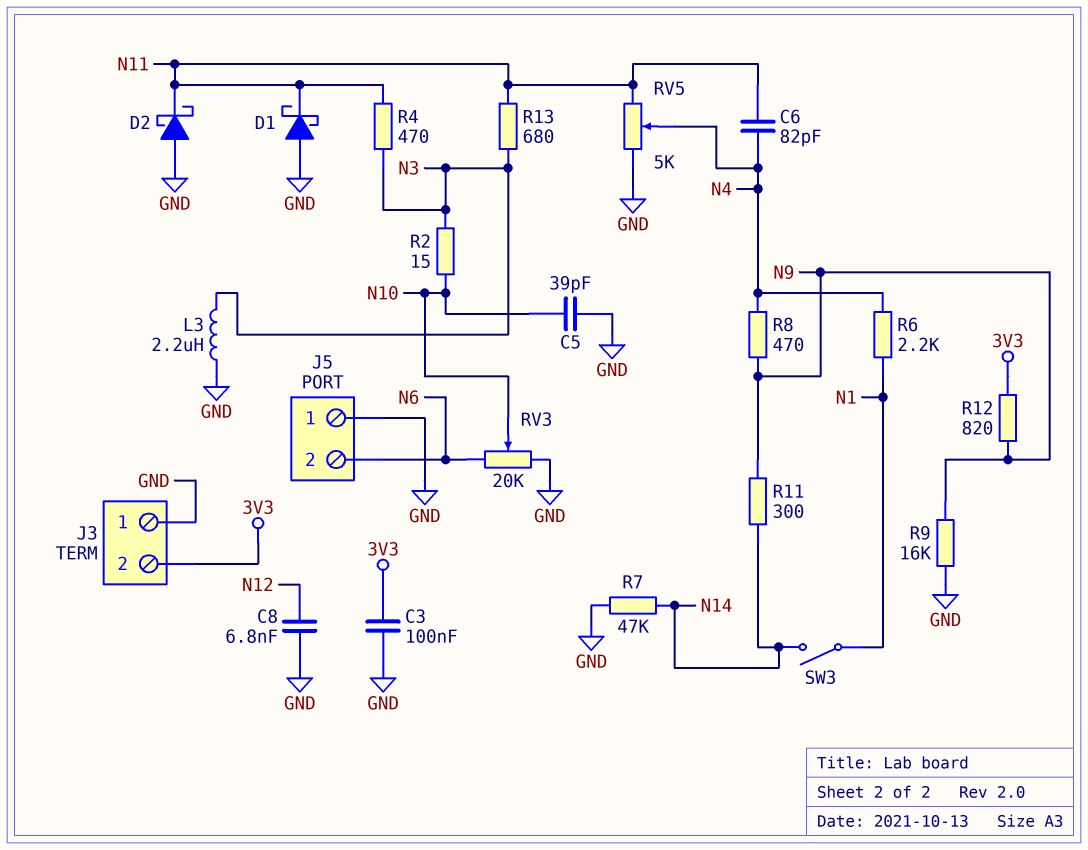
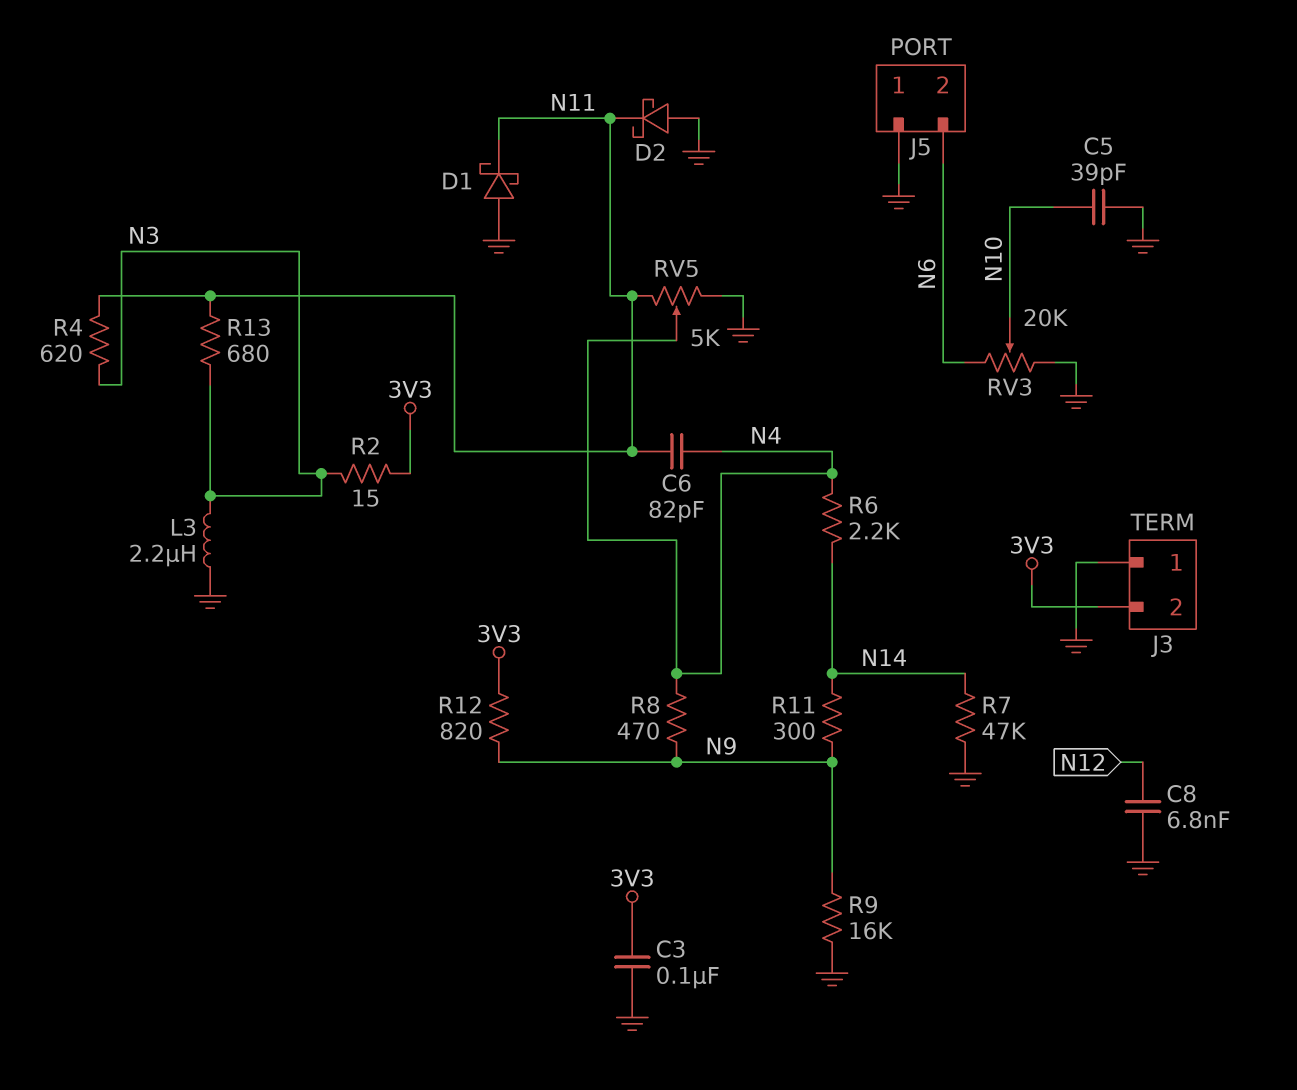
R2: 15 (N3, N10) -> 15 (3V3, N3)
R4: 470 (N3, N11) -> 620 (N3, N11)
R6: 2.2k (N1, N4) -> 2.2k (N4, N14)
SW3: switch (N1, N14) -> none

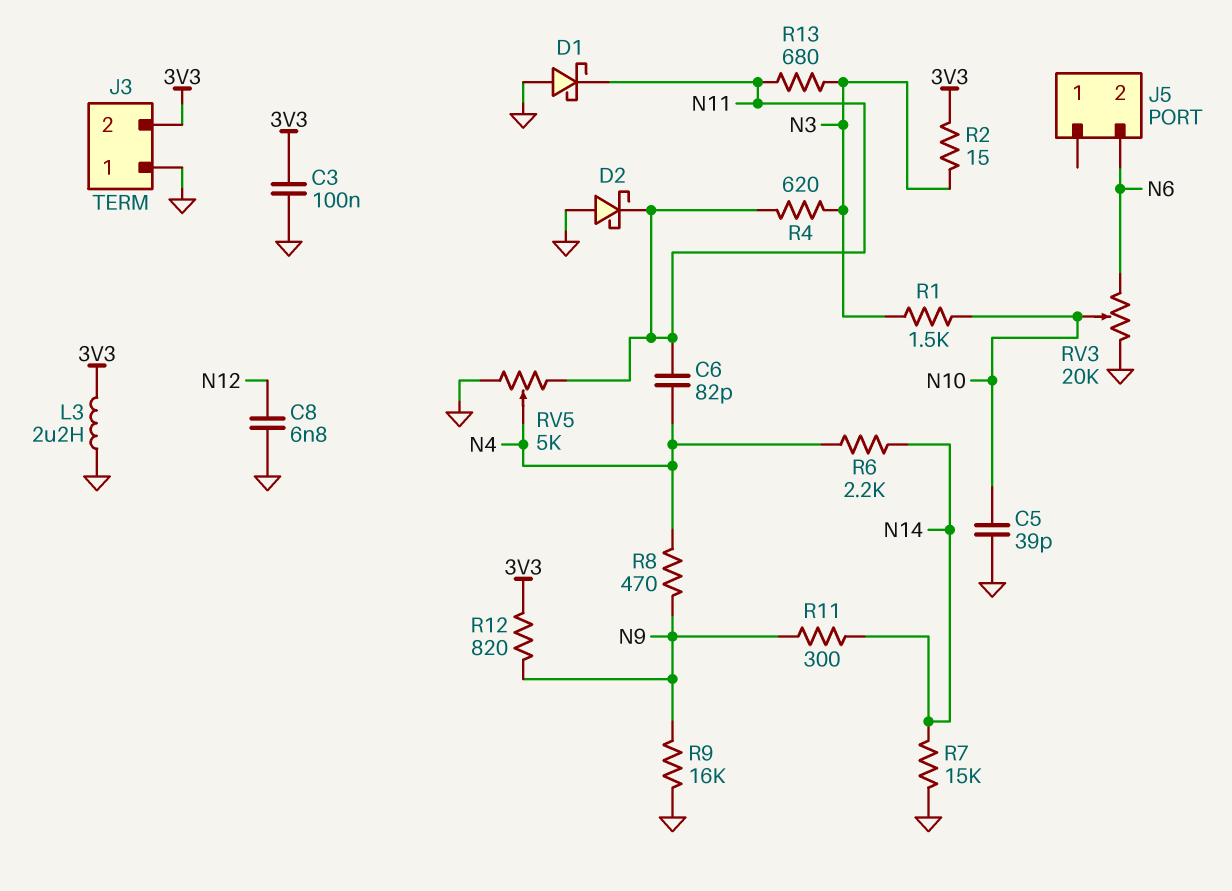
J5 pin 1: GND -> none
L3: 2.2uH (GND, N3) -> 2.2uH (3V3, GND)
R1: none -> 1.5k (N3, N10)
R7: 47k (GND, N14) -> 15k (GND, N14)

